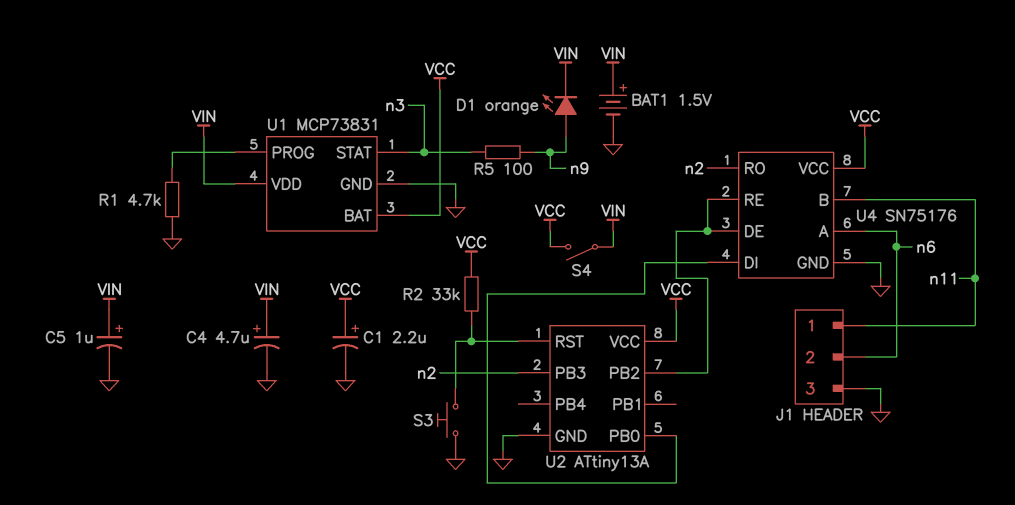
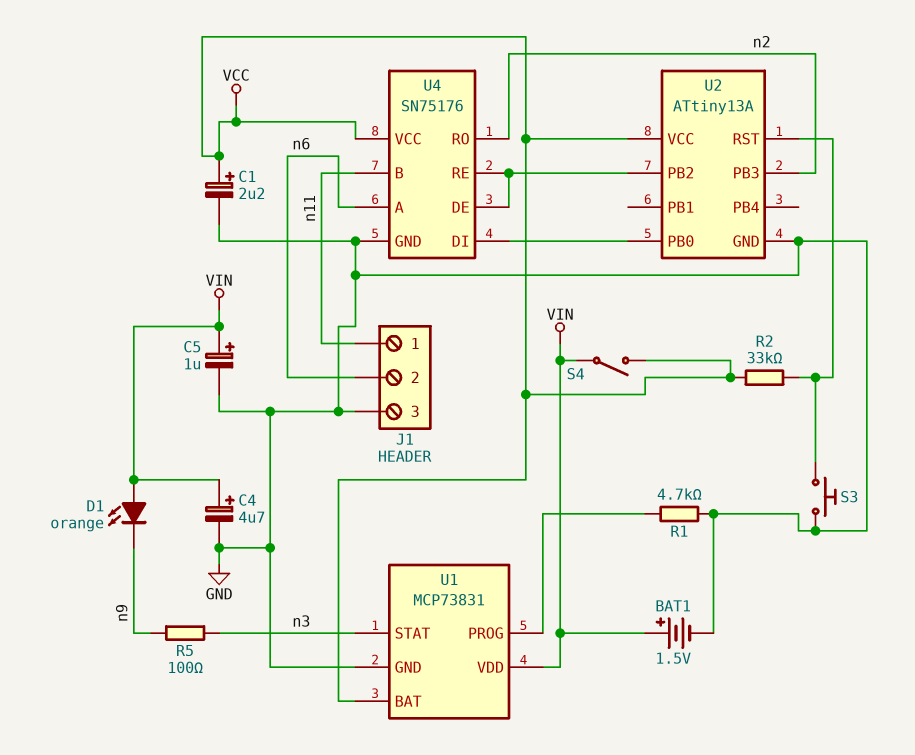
D1: LED orange (A n9, K VIN) -> LED orange (A VIN, K n9)

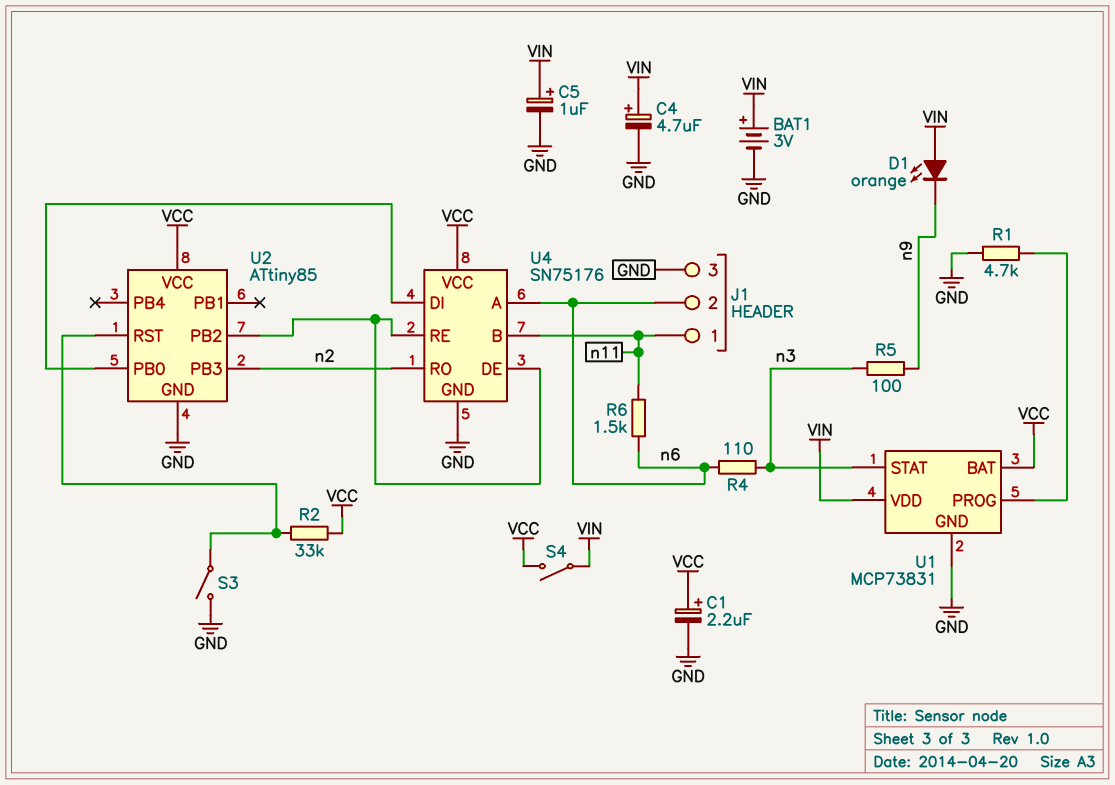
BAT1: 1.5V (plus VIN, minus GND) -> 3V (plus VIN, minus GND)
R4: none -> 110 (n3, n6)
R6: none -> 1.5k (n6, n11)
S3: button (GND, U2/RST) -> switch (GND, U2/RST)
U2: ATtiny13A -> ATtiny85

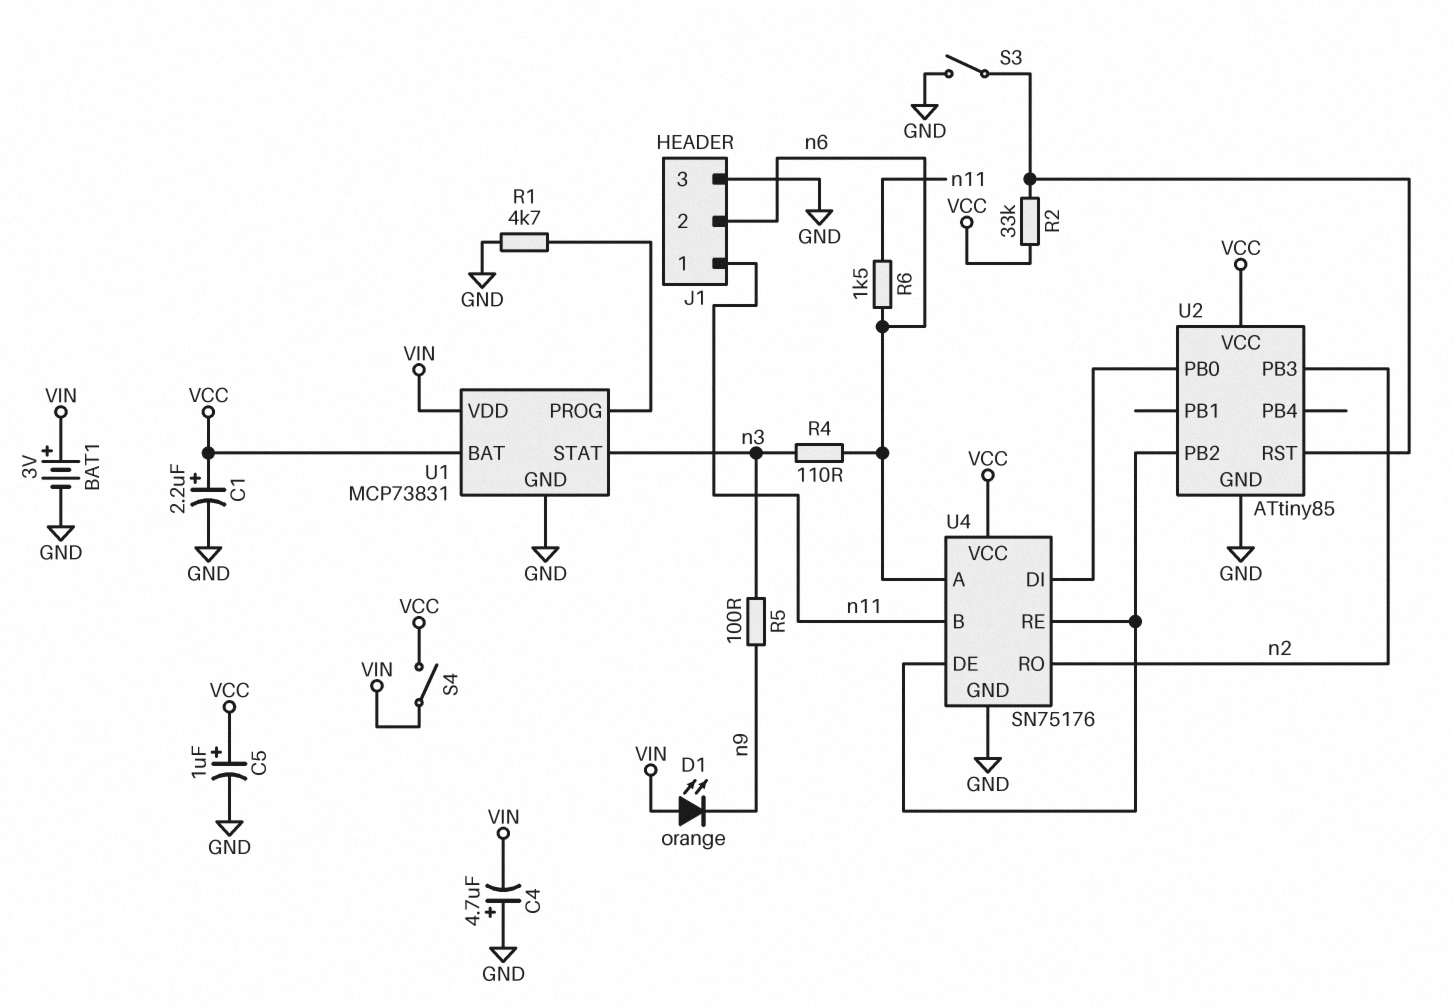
C4: 4.7uF (plus VIN, minus GND) -> 4.7uF (plus GND, minus VIN)
C5: 1uF (plus VIN, minus GND) -> 1uF (plus VCC, minus GND)

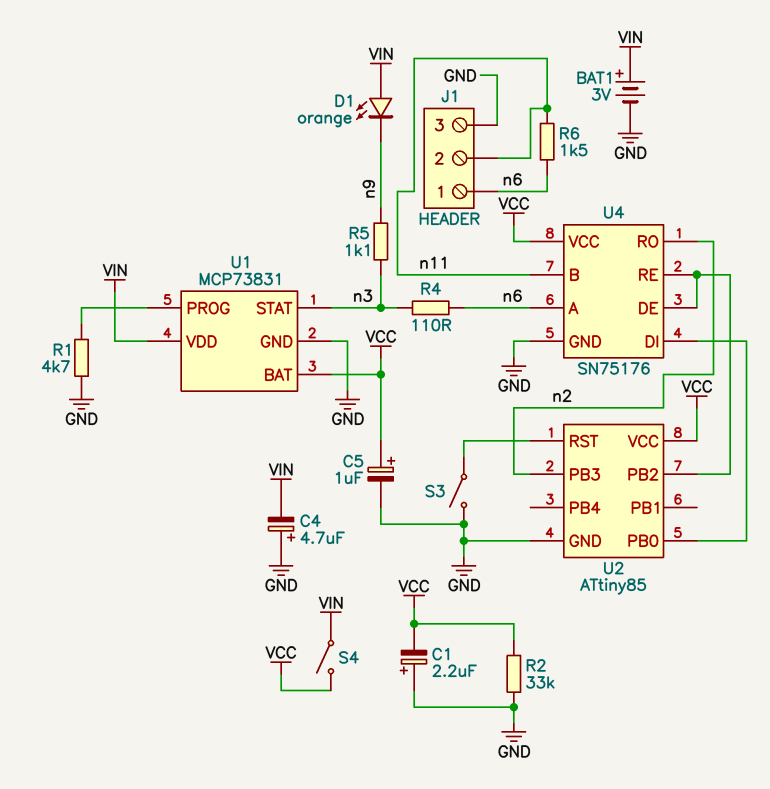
C1: 2.2uF (plus VCC, minus GND) -> 2.2uF (plus GND, minus VCC)
J1 pin 1: n11 -> n6
J1 pin 2: n6 -> n11
R2: 33k (U2/RST, VCC) -> 33k (GND, VCC)
R5: 100 (n3, n9) -> 1.1k (n3, n9)

